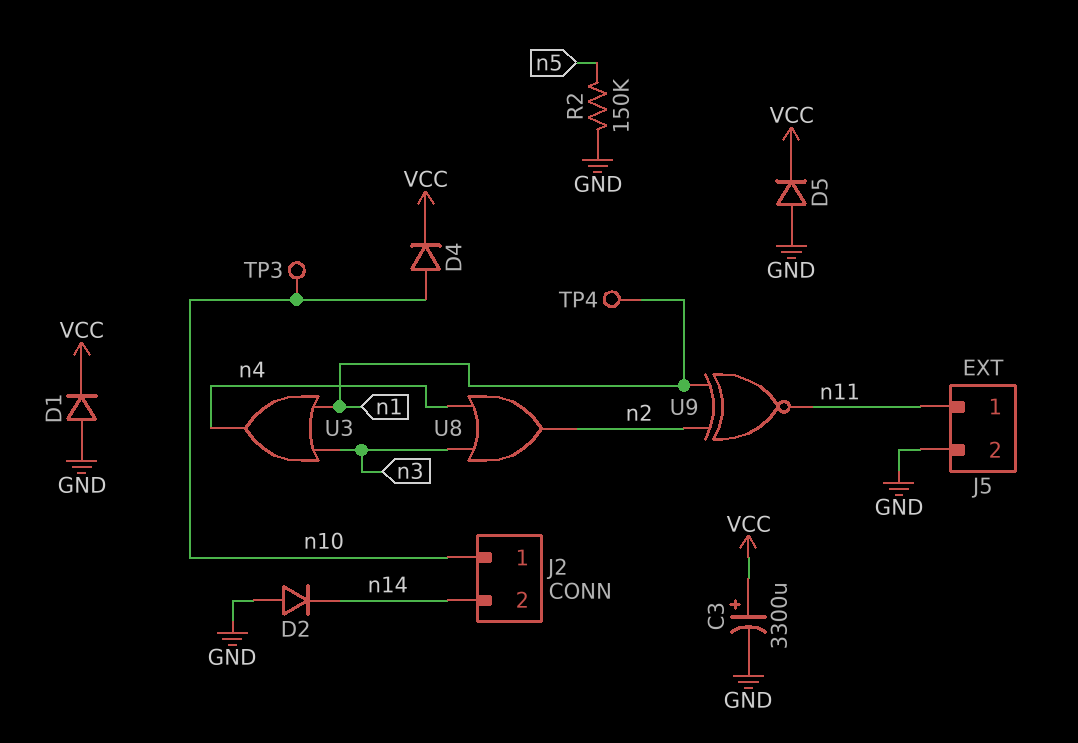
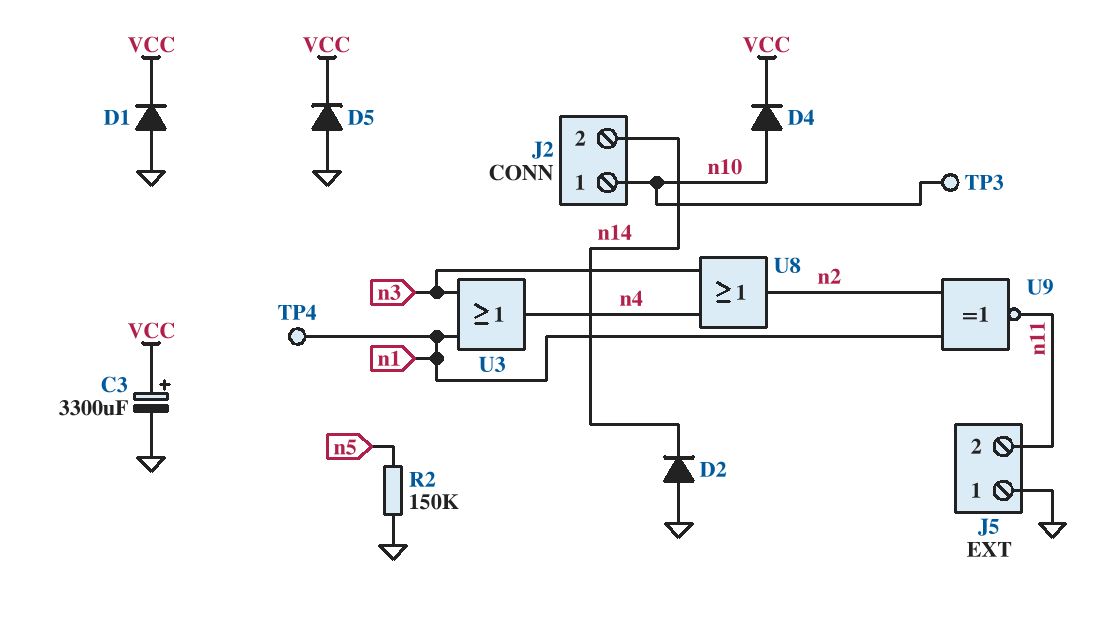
J5 pin 1: n11 -> GND
J5 pin 2: GND -> n11

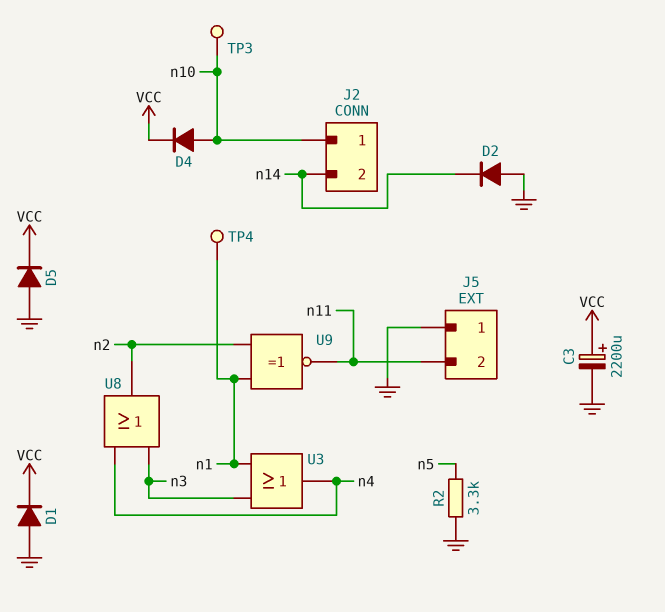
C3: 3300uF (plus VCC, minus GND) -> 2200uF (plus VCC, minus GND)
R2: 150k (GND, n5) -> 3.3k (GND, n5)

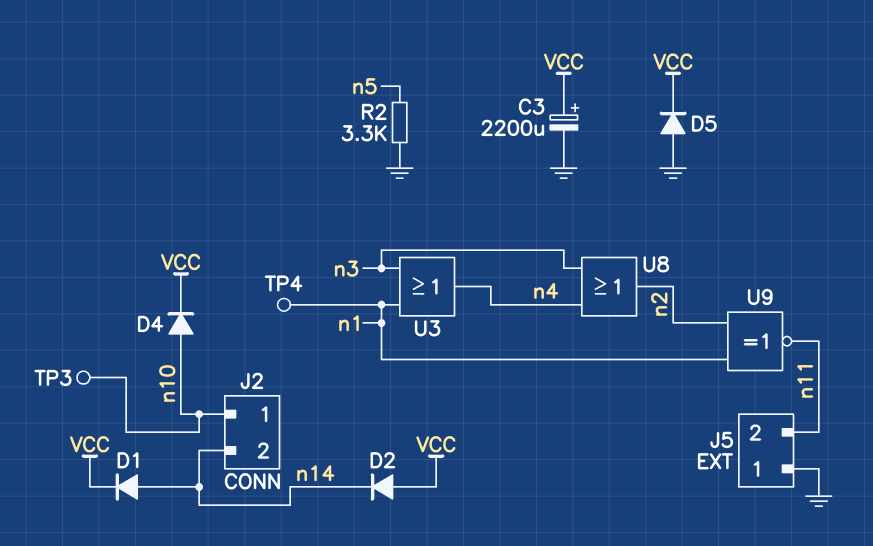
D1: diode (A GND, K VCC) -> diode (A n14, K VCC)
D2: diode (A GND, K n14) -> diode (A VCC, K n14)

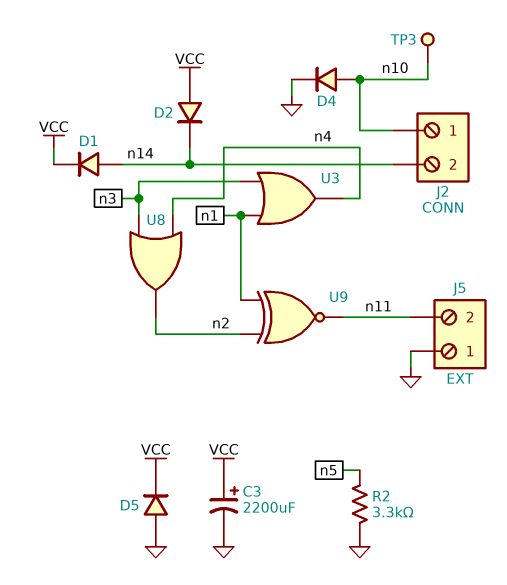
D4: diode (A n10, K VCC) -> diode (A n10, K GND)
TP4: test point (n1) -> none

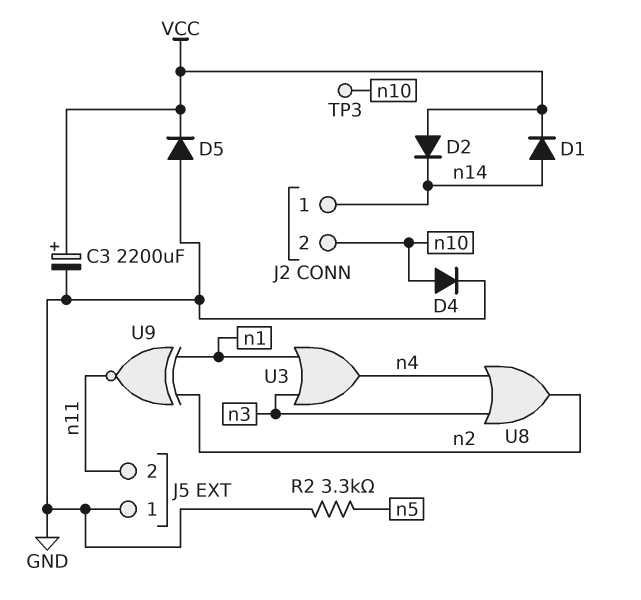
J2 pin 1: n10 -> n14
J2 pin 2: n14 -> n10

